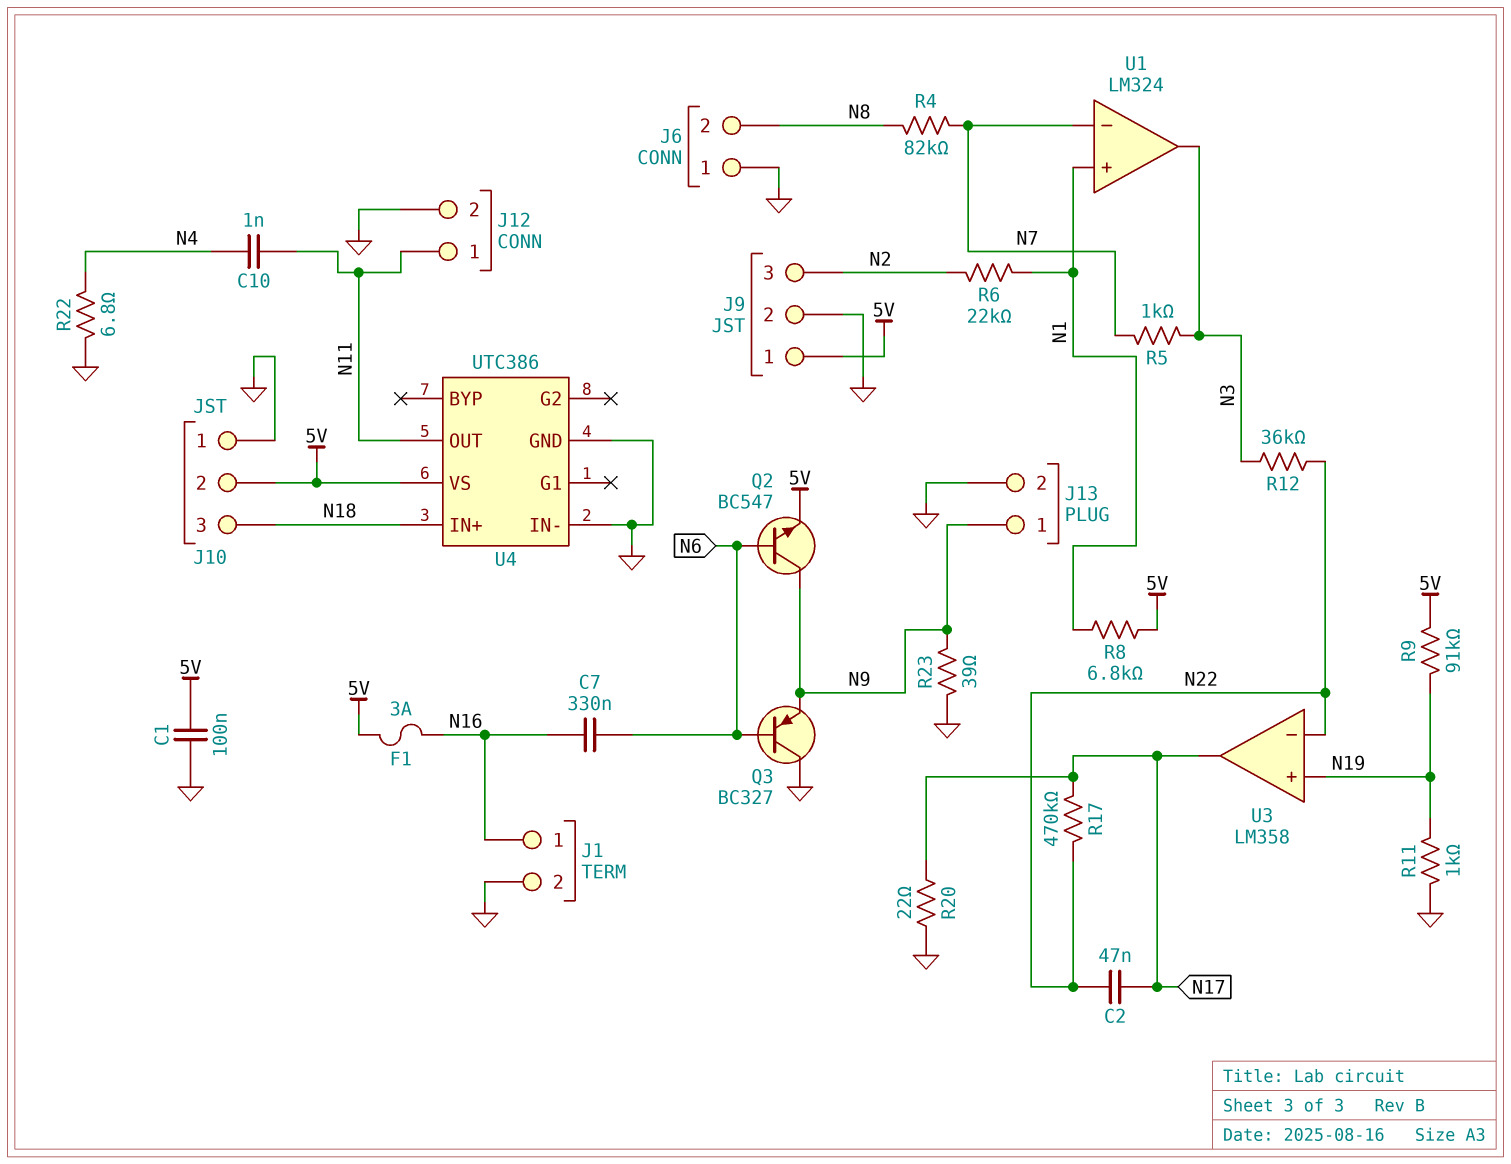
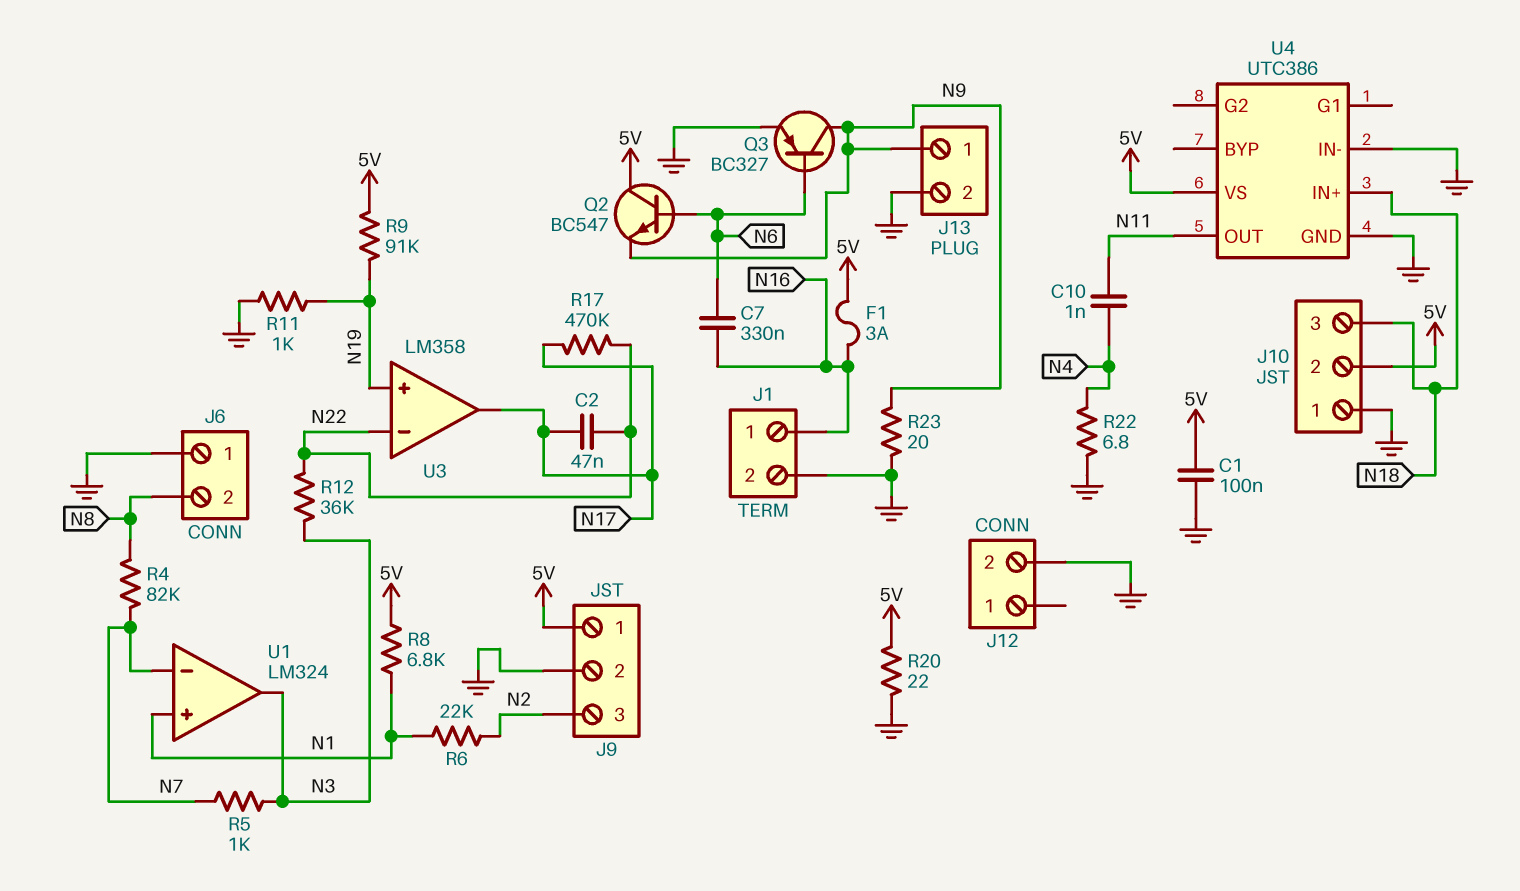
J12 pin 1: N11 -> none
Q2: NPN BC547 (B N6, C N9, E 5V) -> NPN BC547 (B N6, C 5V, E N9)
Q3: PNP BC327 (B N6, C GND, E N9) -> PNP BC327 (B N6, C N9, E GND)
R20: 22 (GND, N17) -> 22 (5V, GND)
R23: 39 (GND, N9) -> 20 (GND, N9)

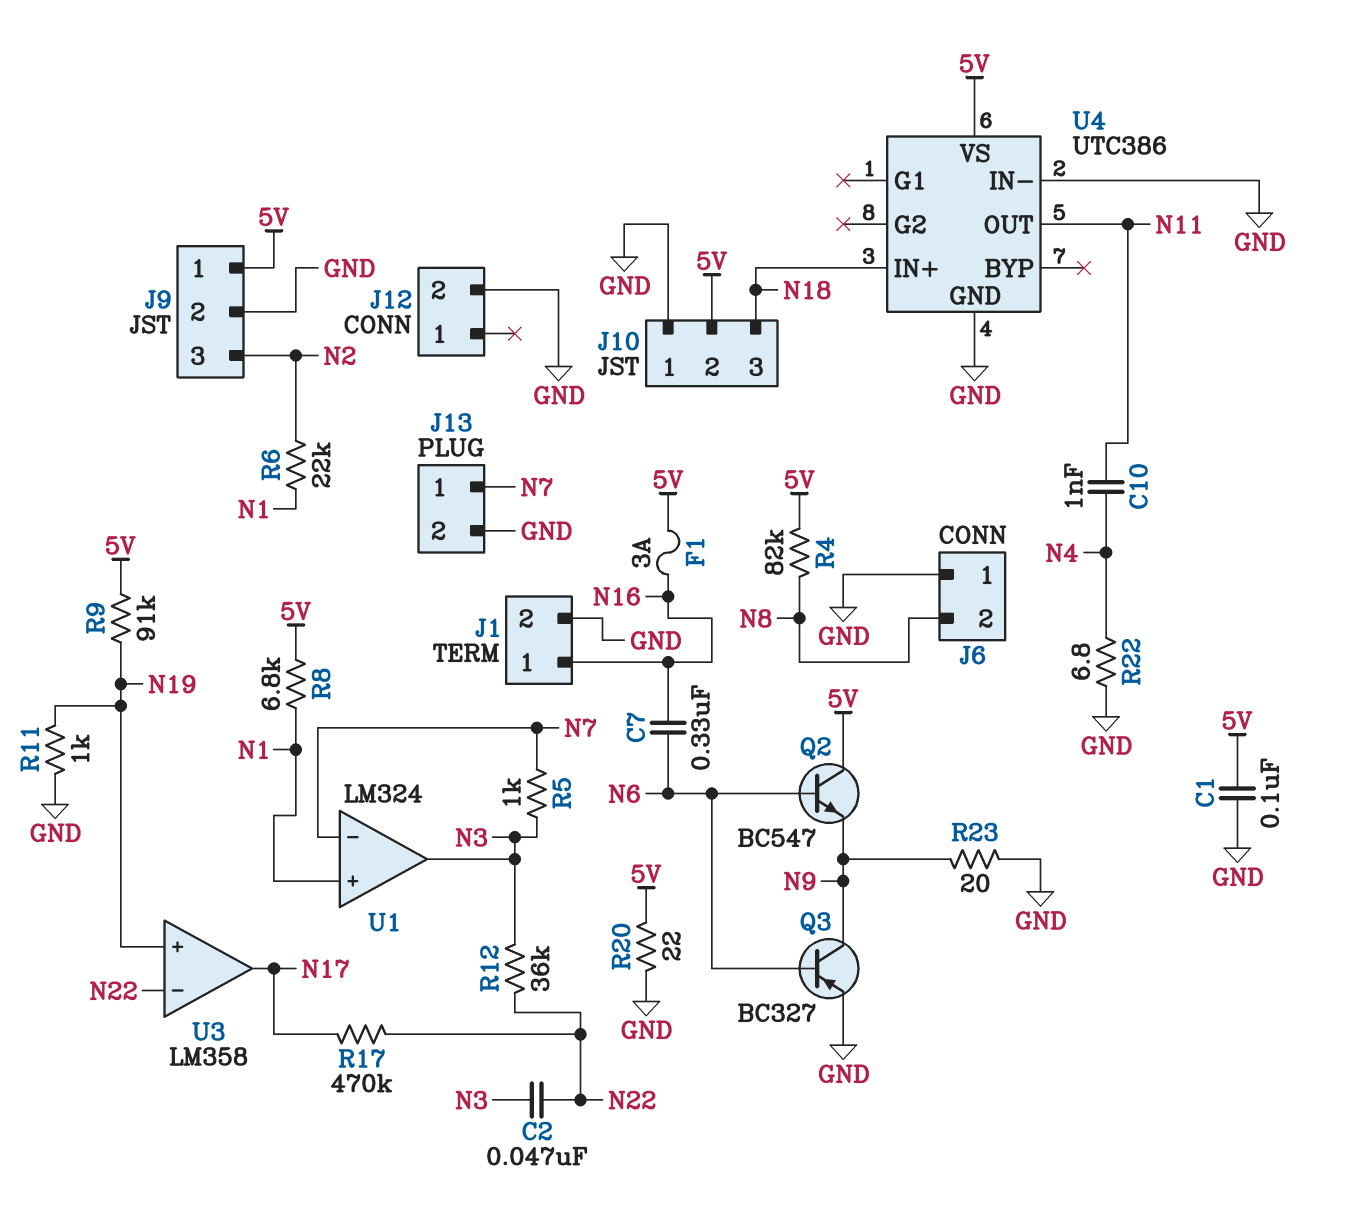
C2: 47nF (N17, N22) -> 47nF (N3, N22)
J13 pin 1: N9 -> N7
R4: 82k (N7, N8) -> 82k (5V, N8)

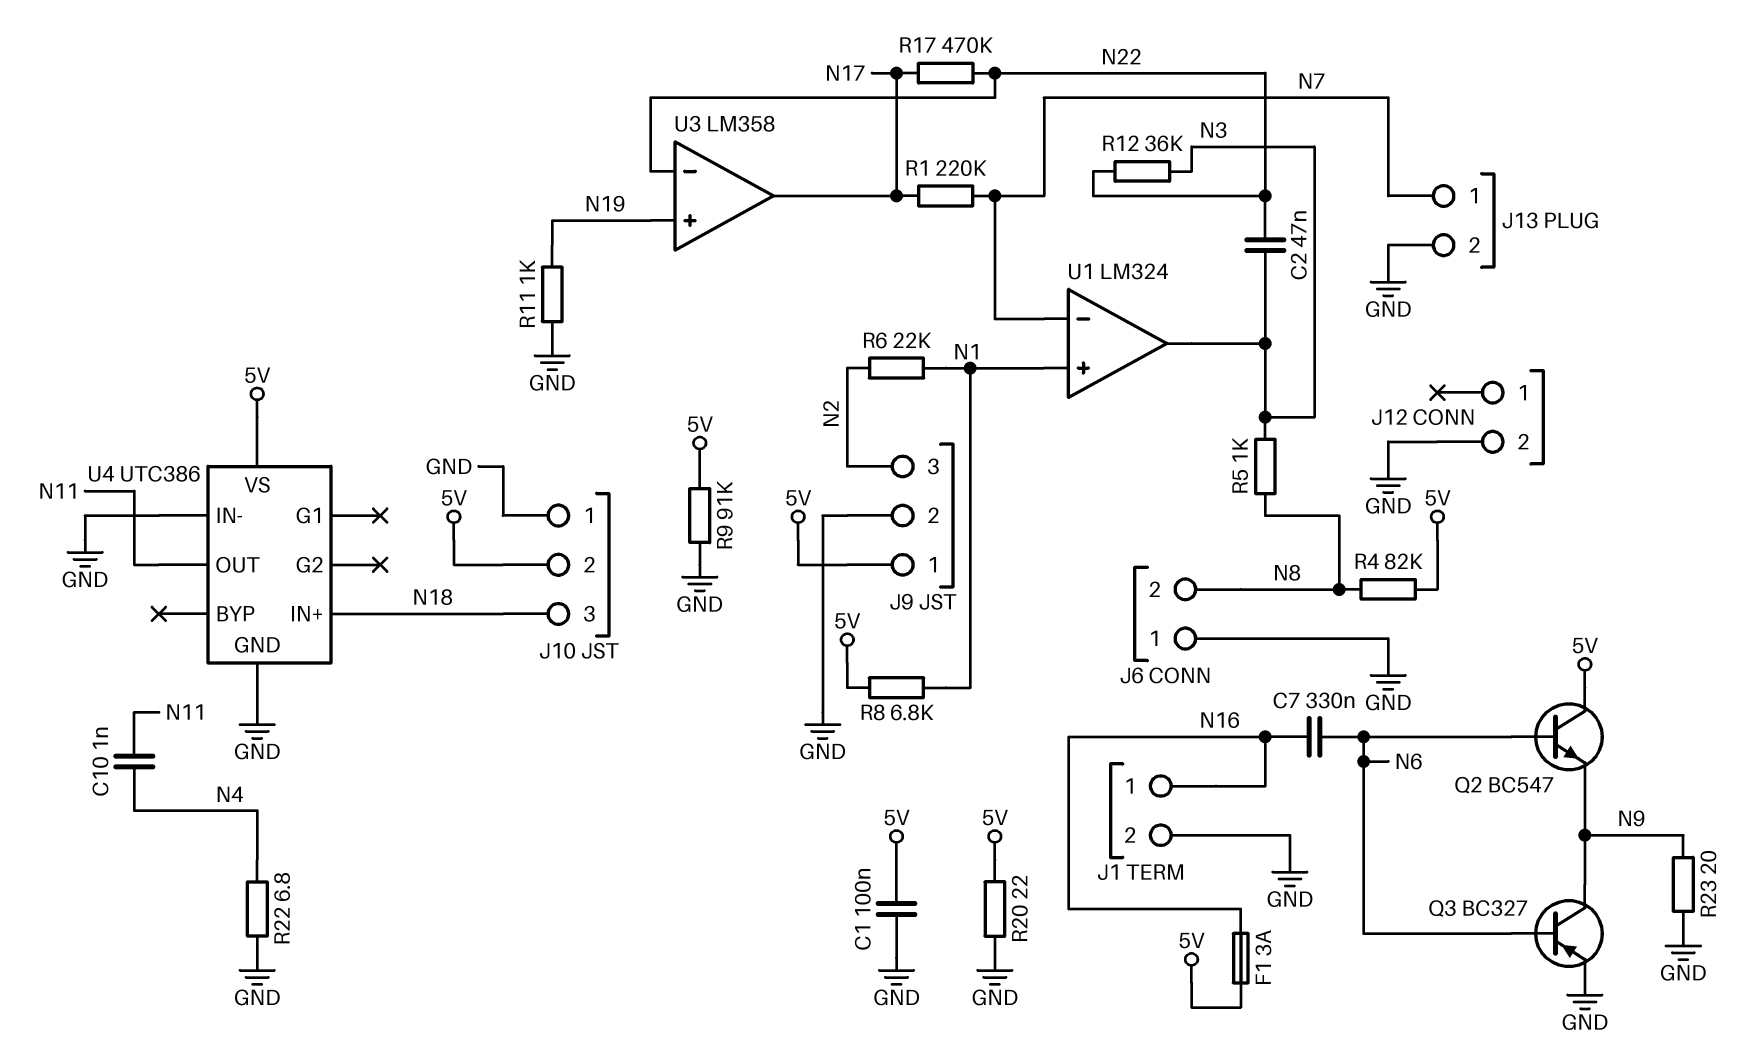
R1: none -> 220k (N7, N17)
R5: 1k (N3, N7) -> 1k (N3, N8)
R9: 91k (5V, N19) -> 91k (5V, GND)

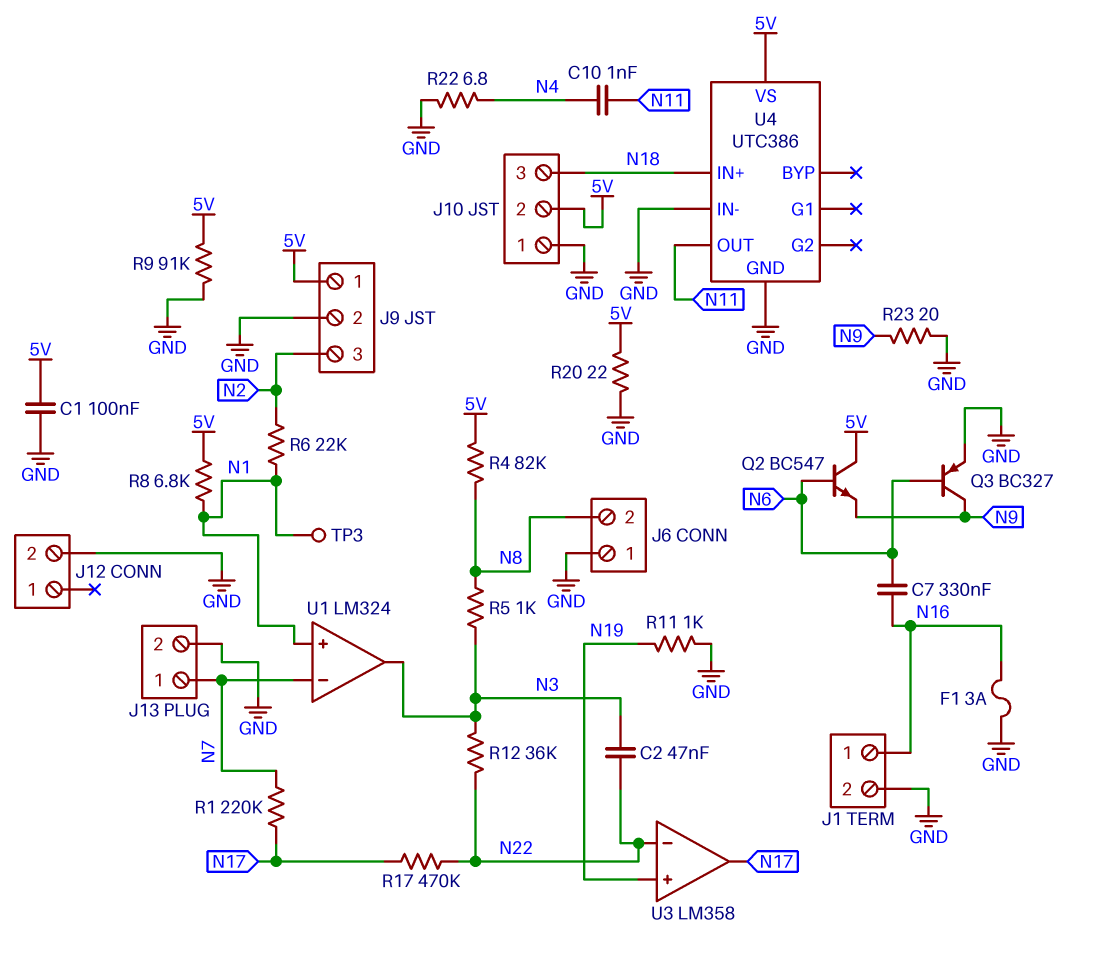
F1: 3A (5V, N16) -> 3A (GND, N16)
TP3: none -> test point (N1)

